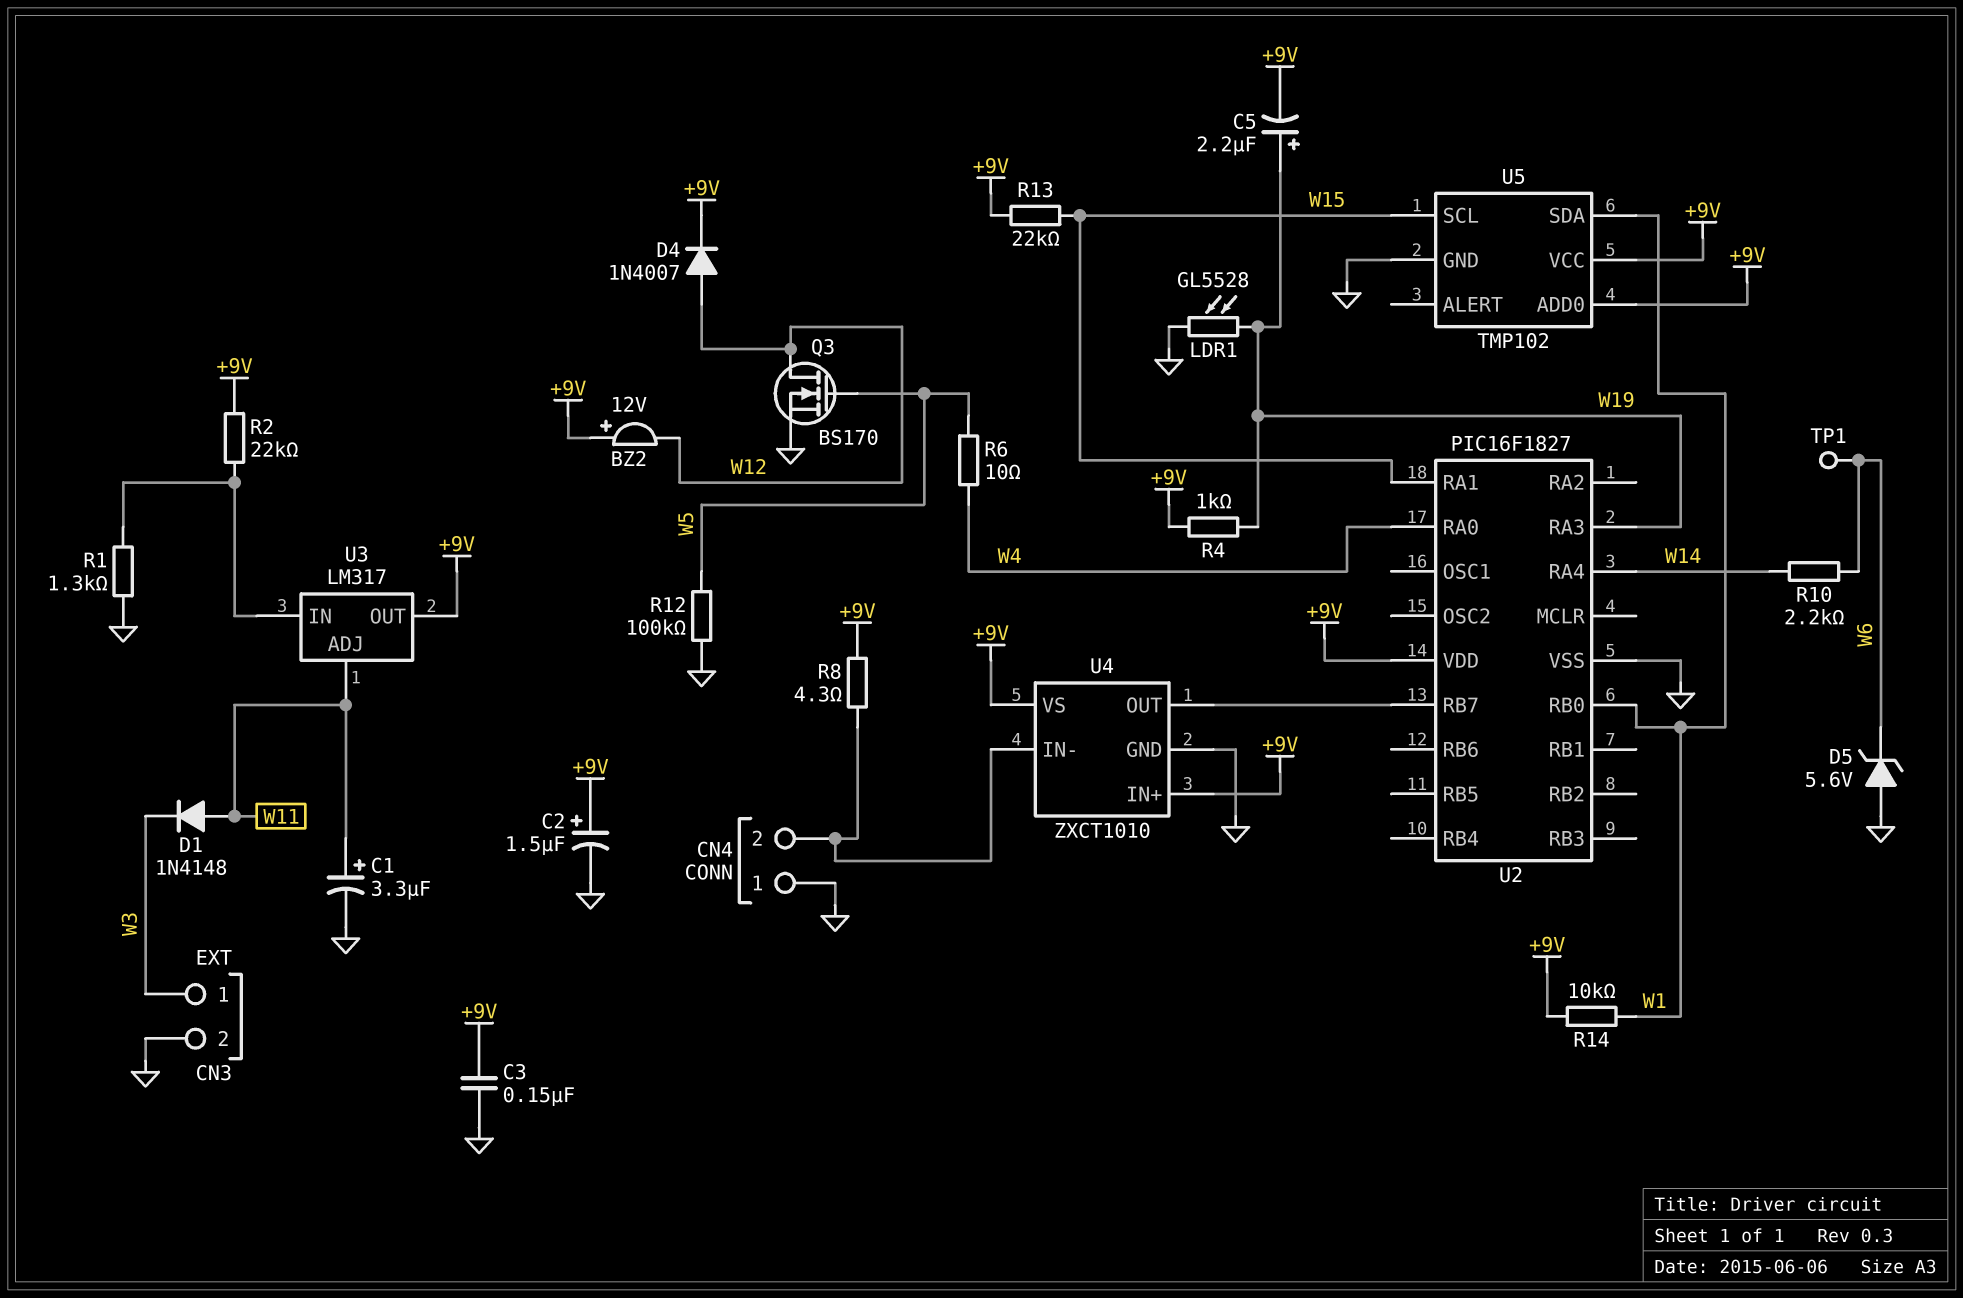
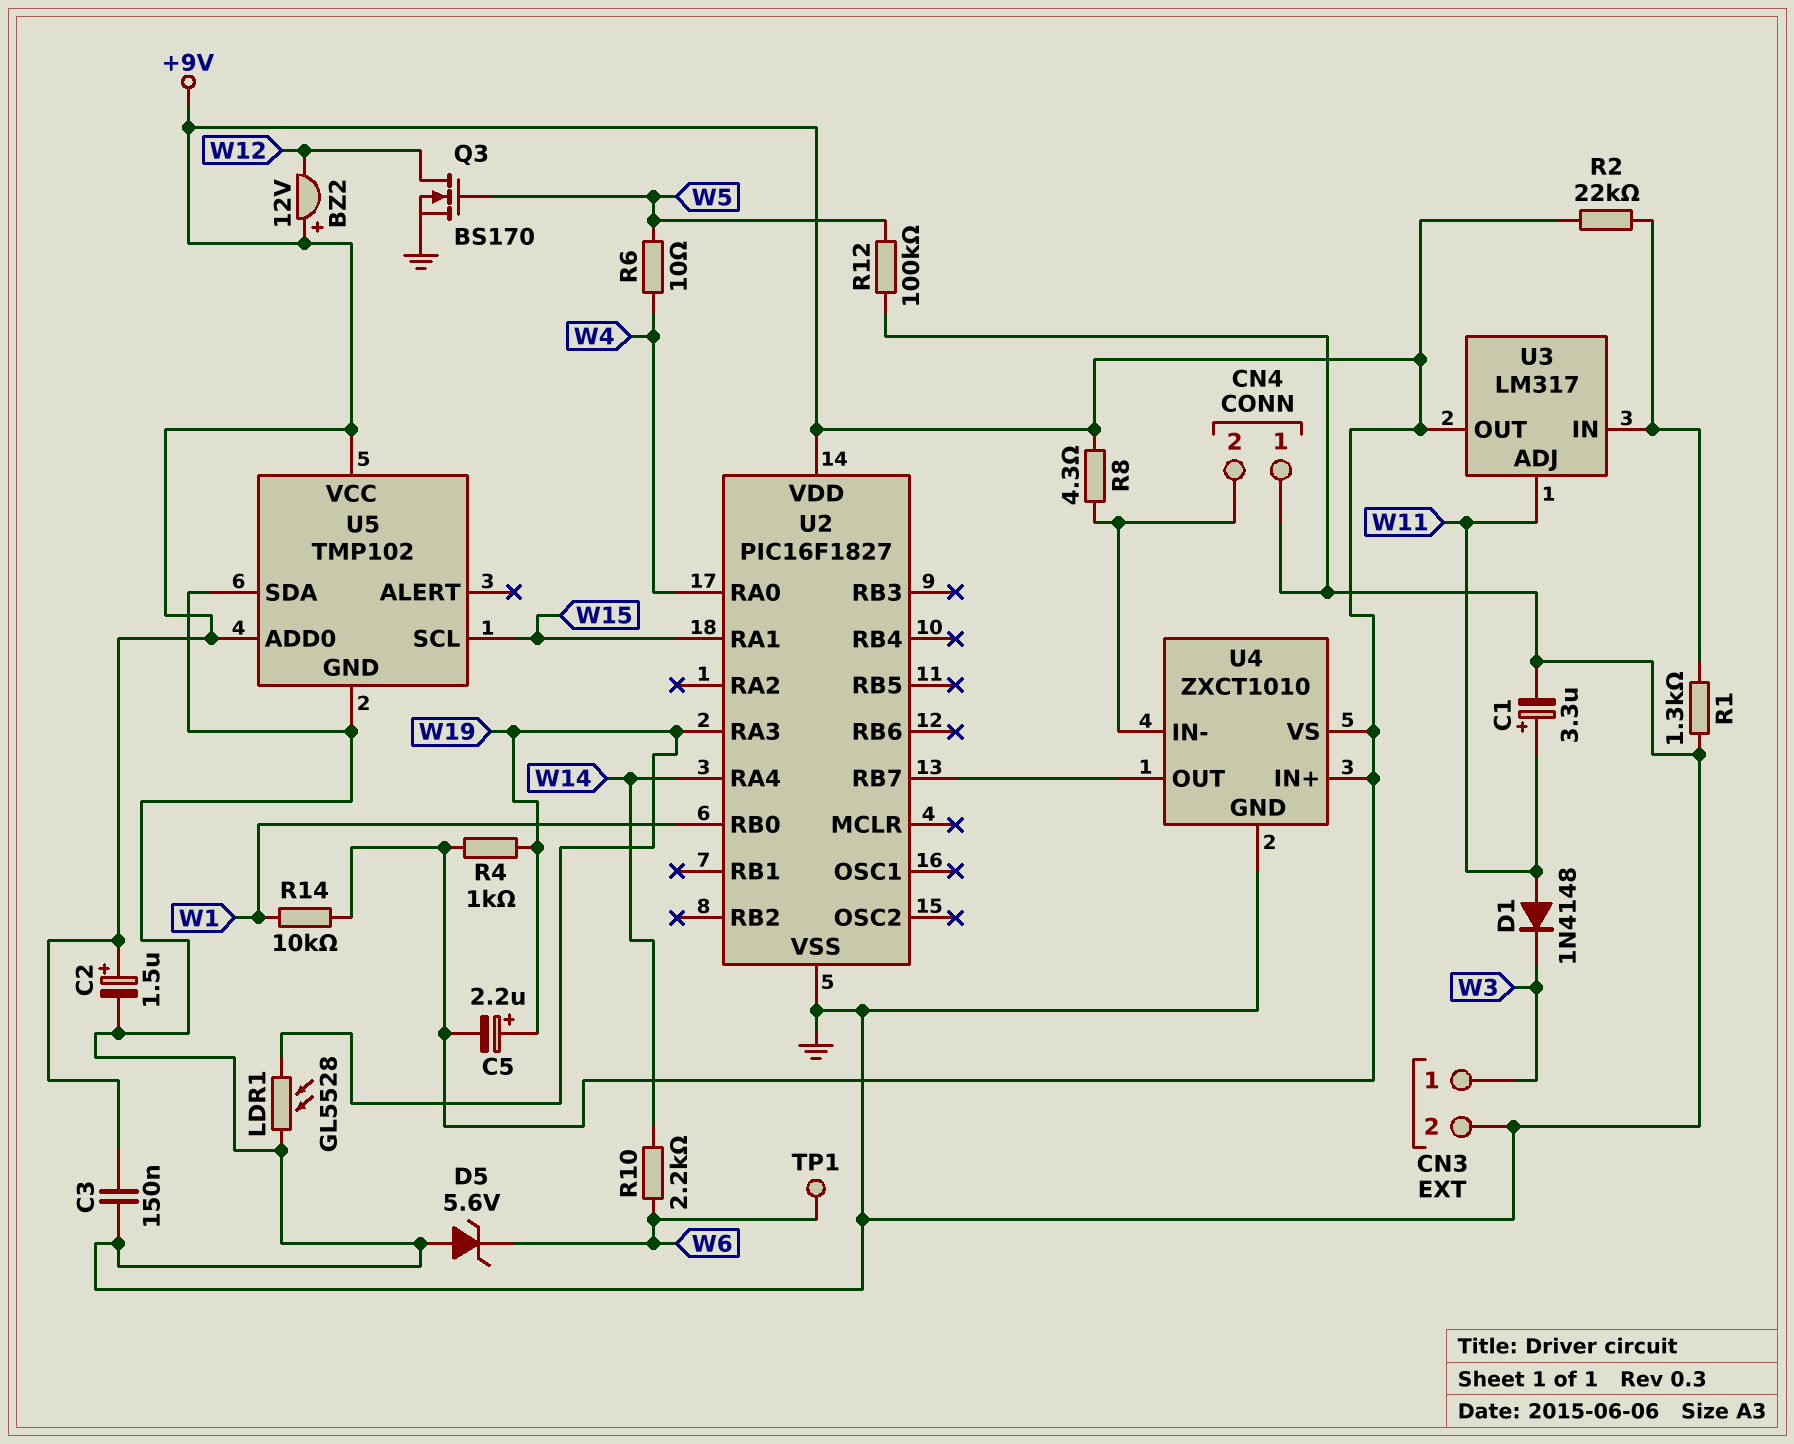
D4: diode 1N4007 (A W12, K +9V) -> none
R13: 22k (+9V, W15) -> none
U5 pin SDA: W1 -> GND

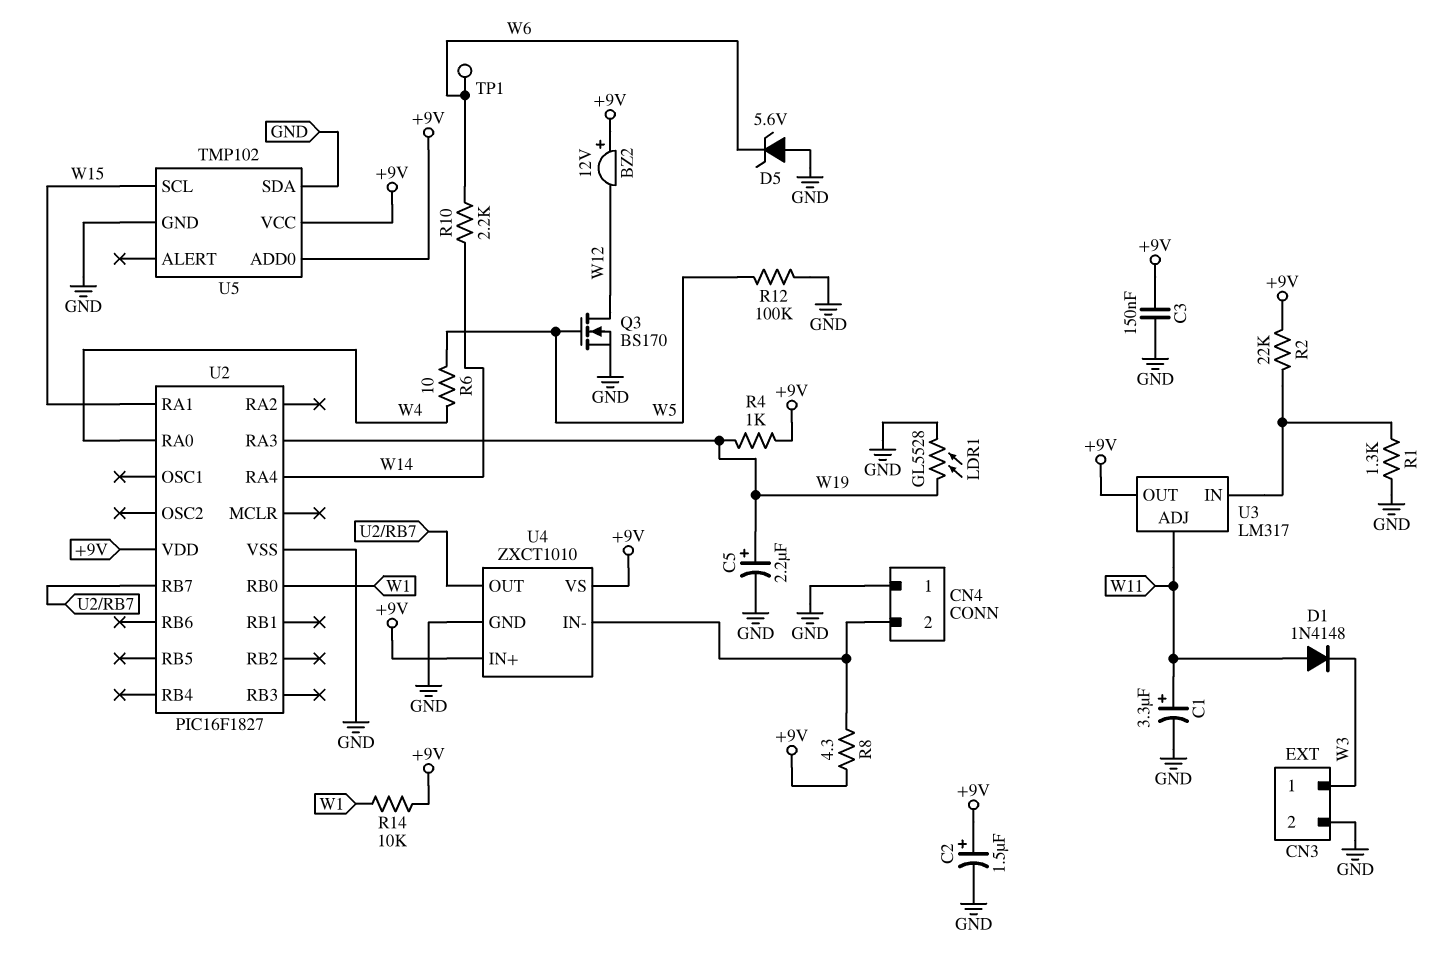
C5: 2.2uF (plus W19, minus +9V) -> 2.2uF (plus W19, minus GND)

